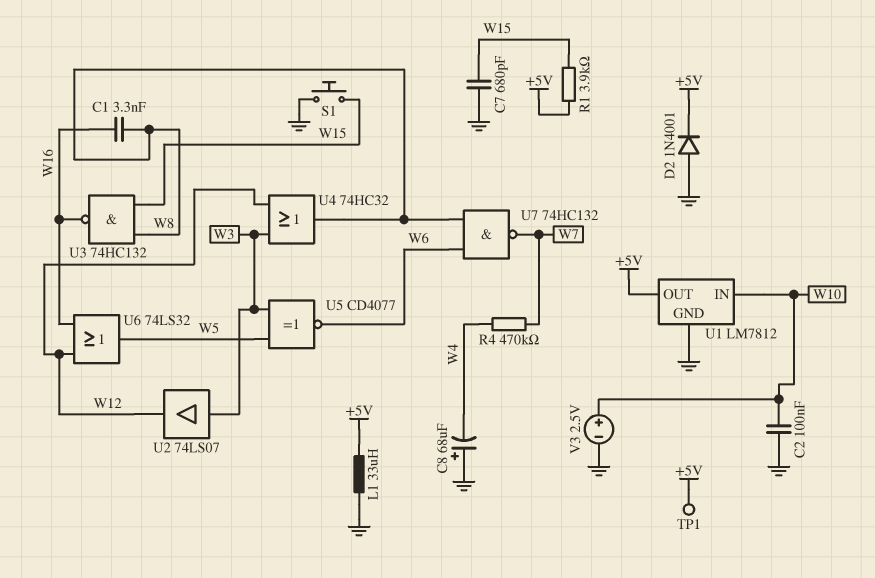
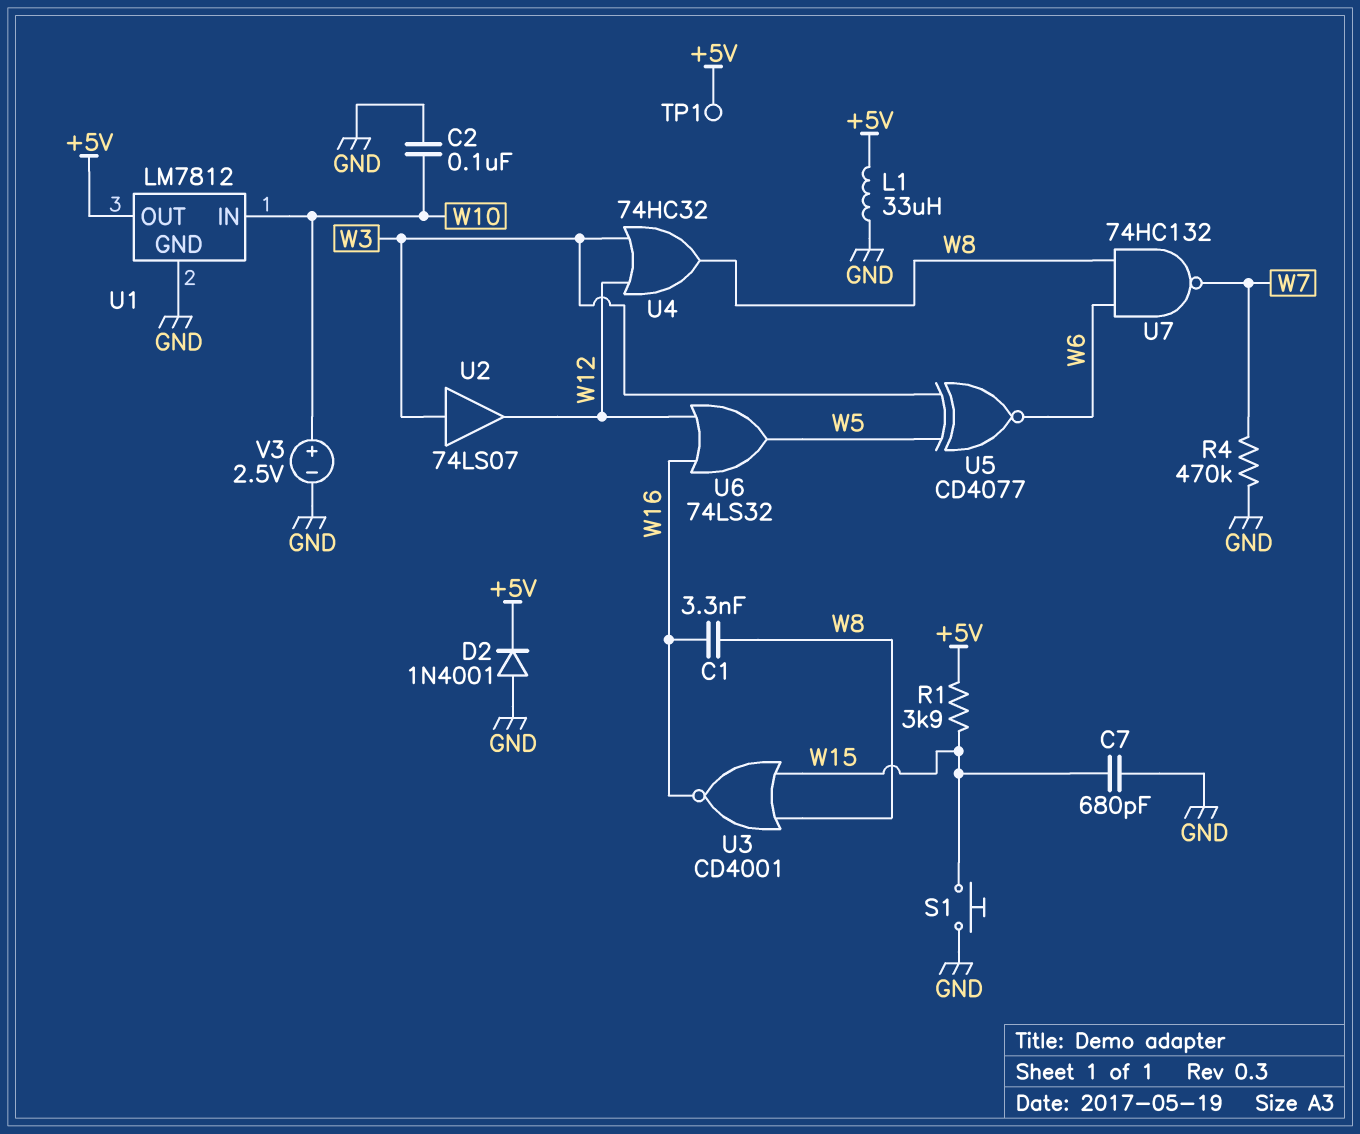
C8: 68uF (plus GND, minus W4) -> none
R4: 470k (W4, W7) -> 470k (GND, W7)
U3: NAND 74HC132 (in W8, in W15, out W16) -> NOR CD4001 (in W8, in W15, out W16)

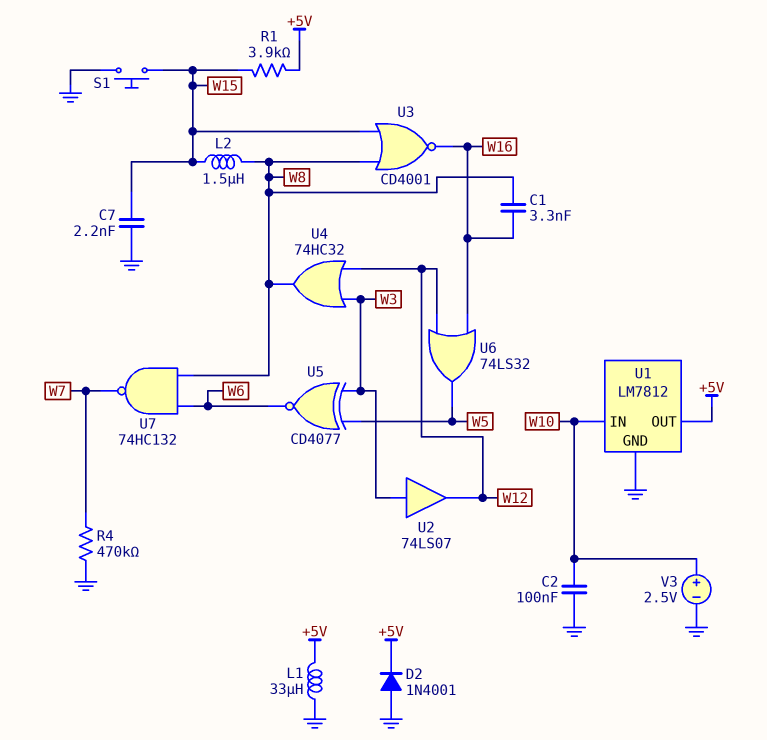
C7: 680pF (GND, W15) -> 2.2nF (GND, W15)
L2: none -> 1.5uH (W8, W15)
TP1: test point (+5V) -> none

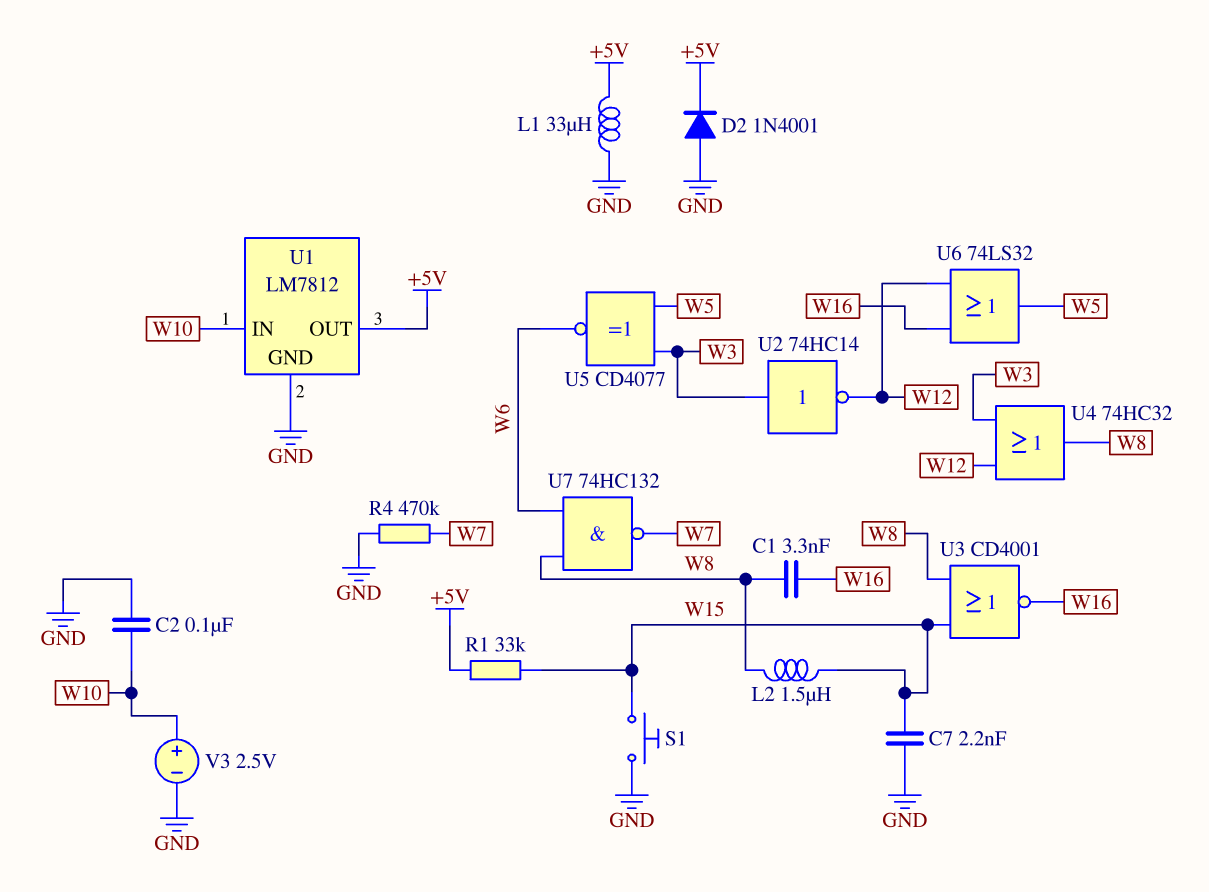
R1: 3.9k (+5V, W15) -> 33k (+5V, W15)
U2: buffer 74LS07 (in W3, out W12) -> NOT 74HC14 (in W3, out W12)

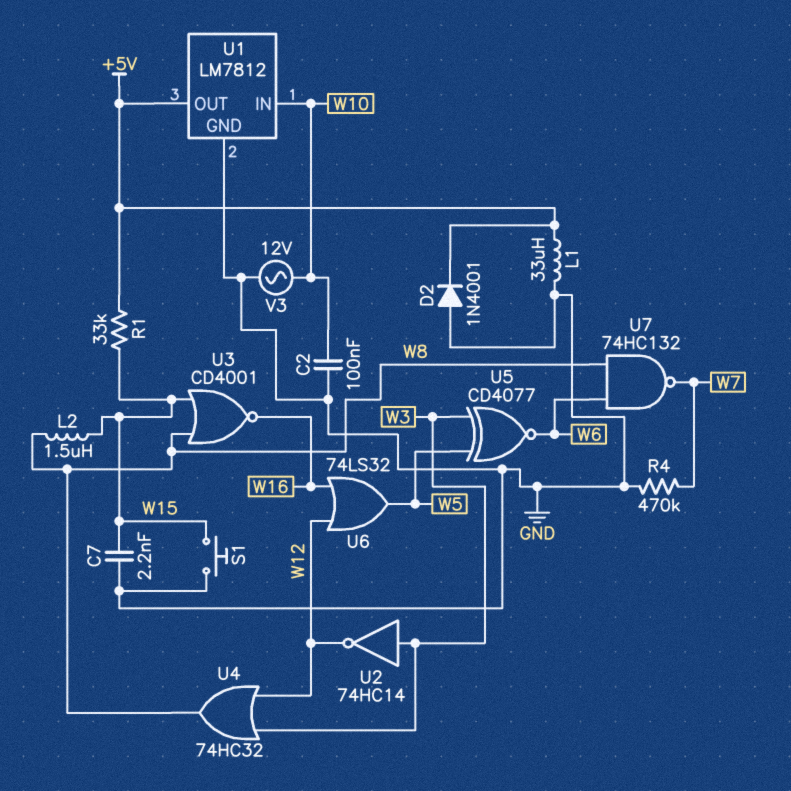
C1: 3.3nF (W8, W16) -> none
V3: 2.5V (plus W10, minus GND) -> AC 12V (GND, W10)

